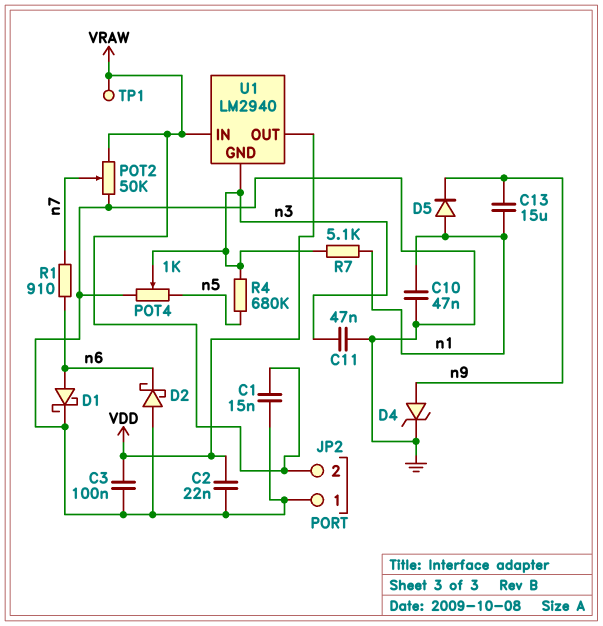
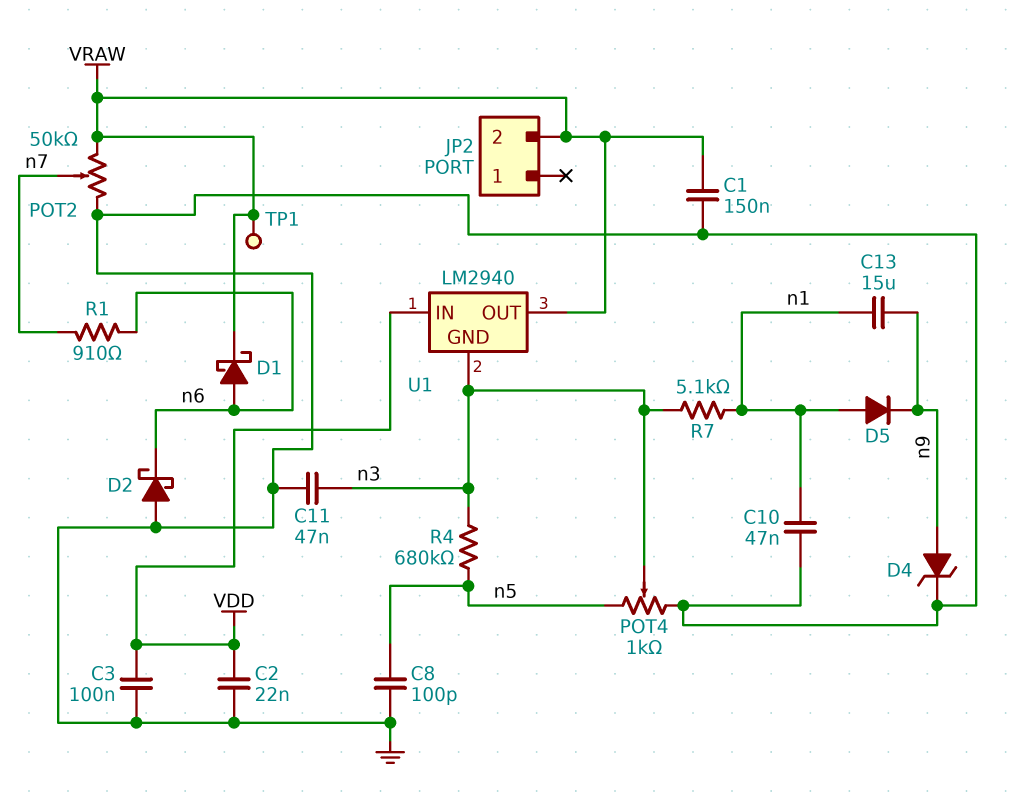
C1: 15nF (GND, VRAW) -> 150nF (GND, VRAW)
C8: none -> 100pF (GND, n5)
D1: schottky (A n6, K GND) -> schottky (A n6, K VRAW)
JP2 pin 1: GND -> none
U1 pin IN: VRAW -> VDD
U1 pin OUT: VDD -> VRAW

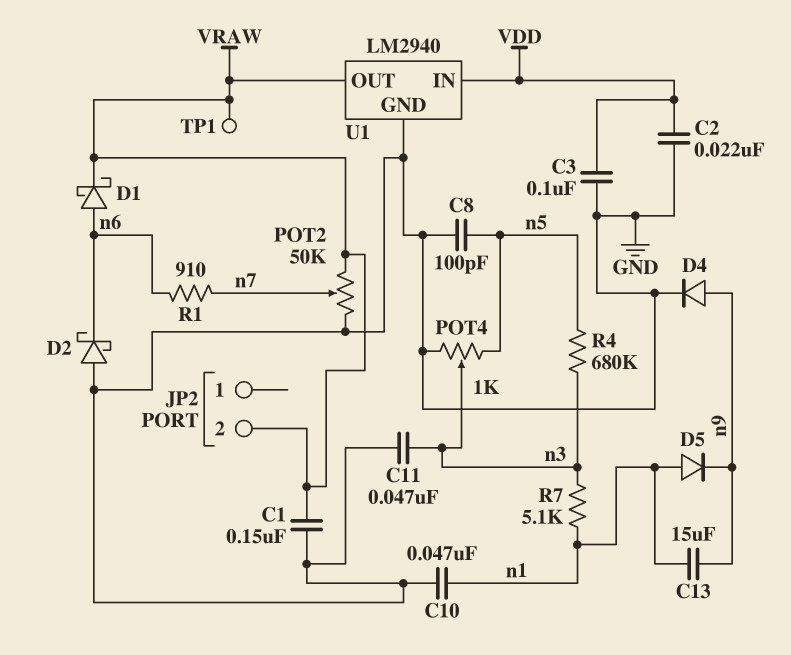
D4: zener (A n9, K GND) -> diode (A n9, K GND)
U1 pin GND: n3 -> GND

